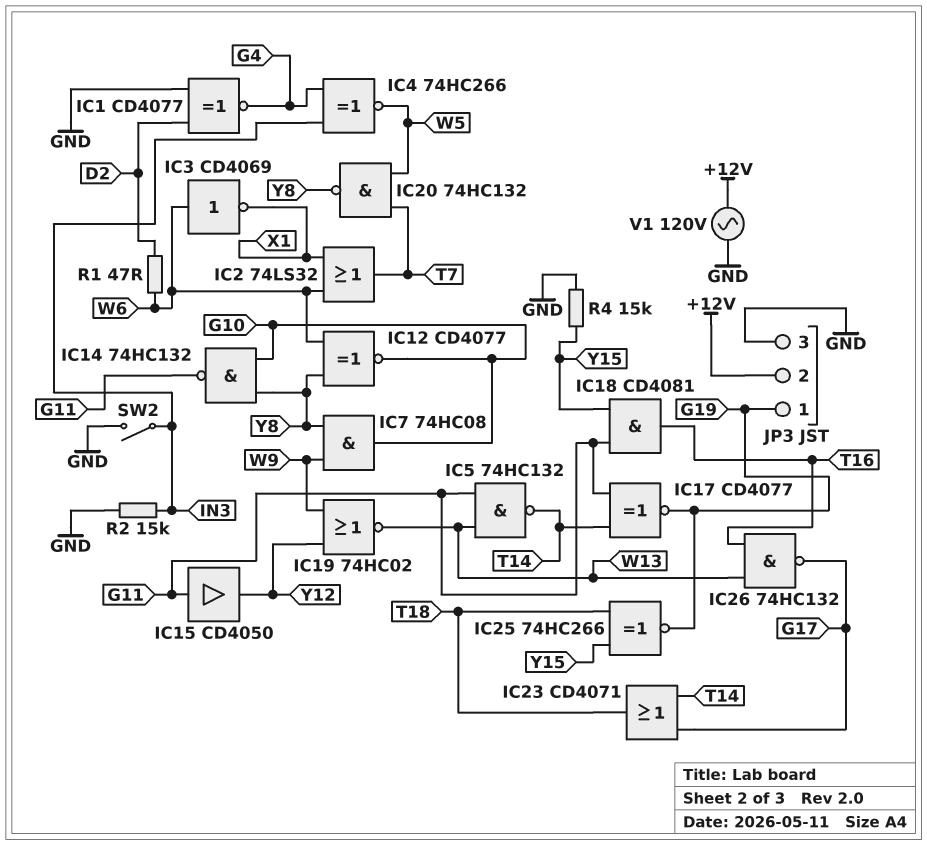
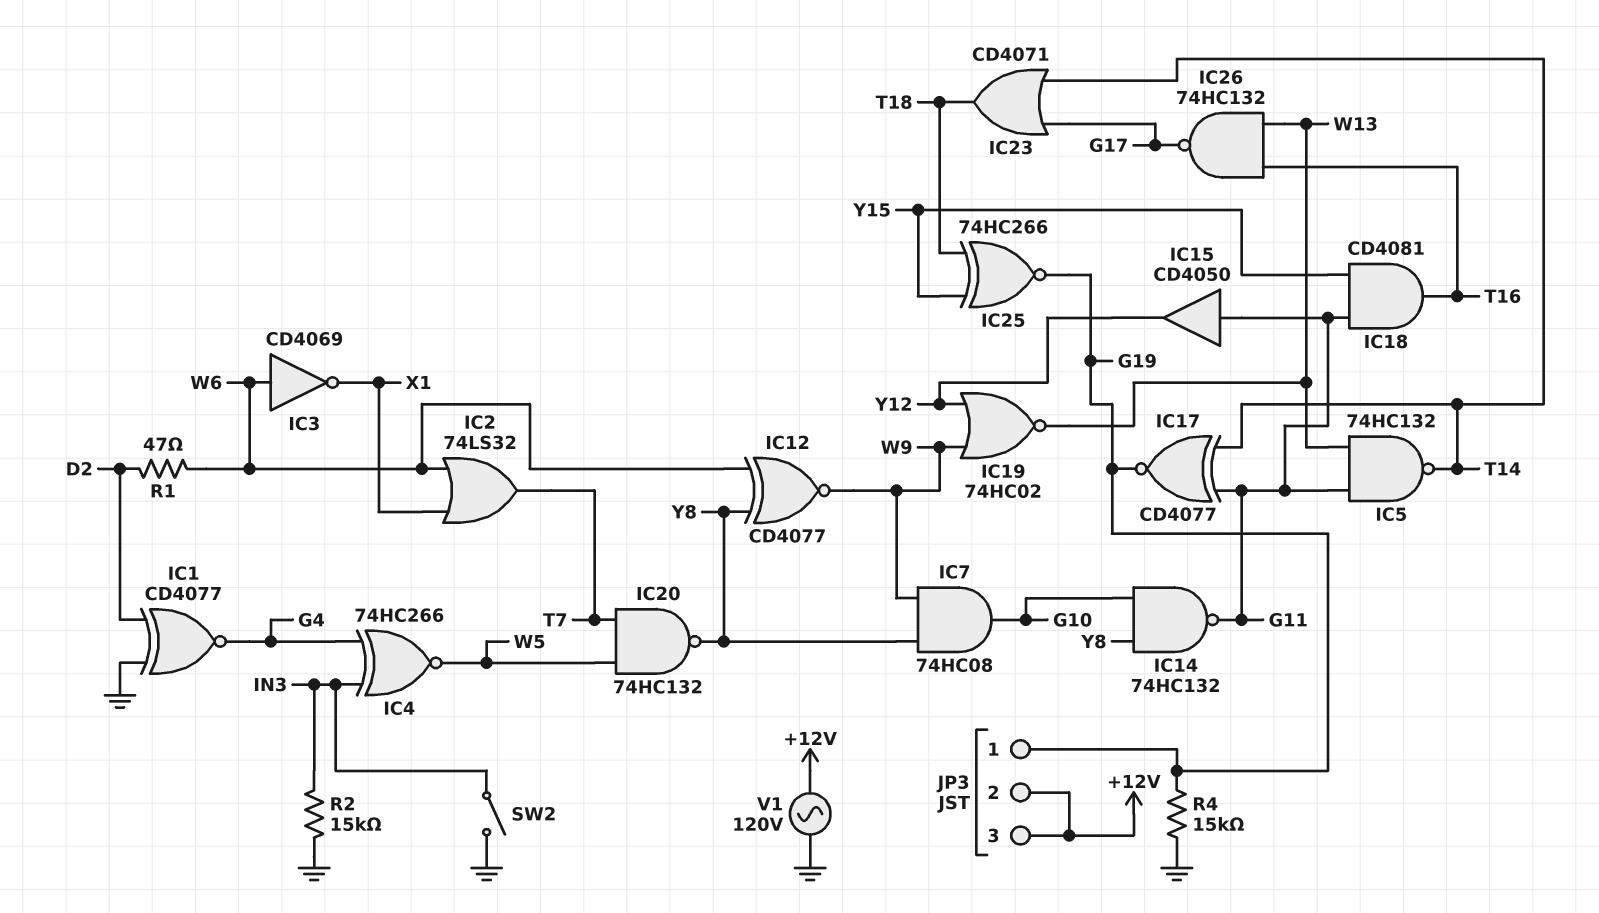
IC12: XNOR CD4077 (in W6, in Y8, out G10) -> XNOR CD4077 (in W6, in Y8, out W9)
JP3 pin 3: GND -> +12V
R4: 15k (GND, Y15) -> 15k (G19, GND)

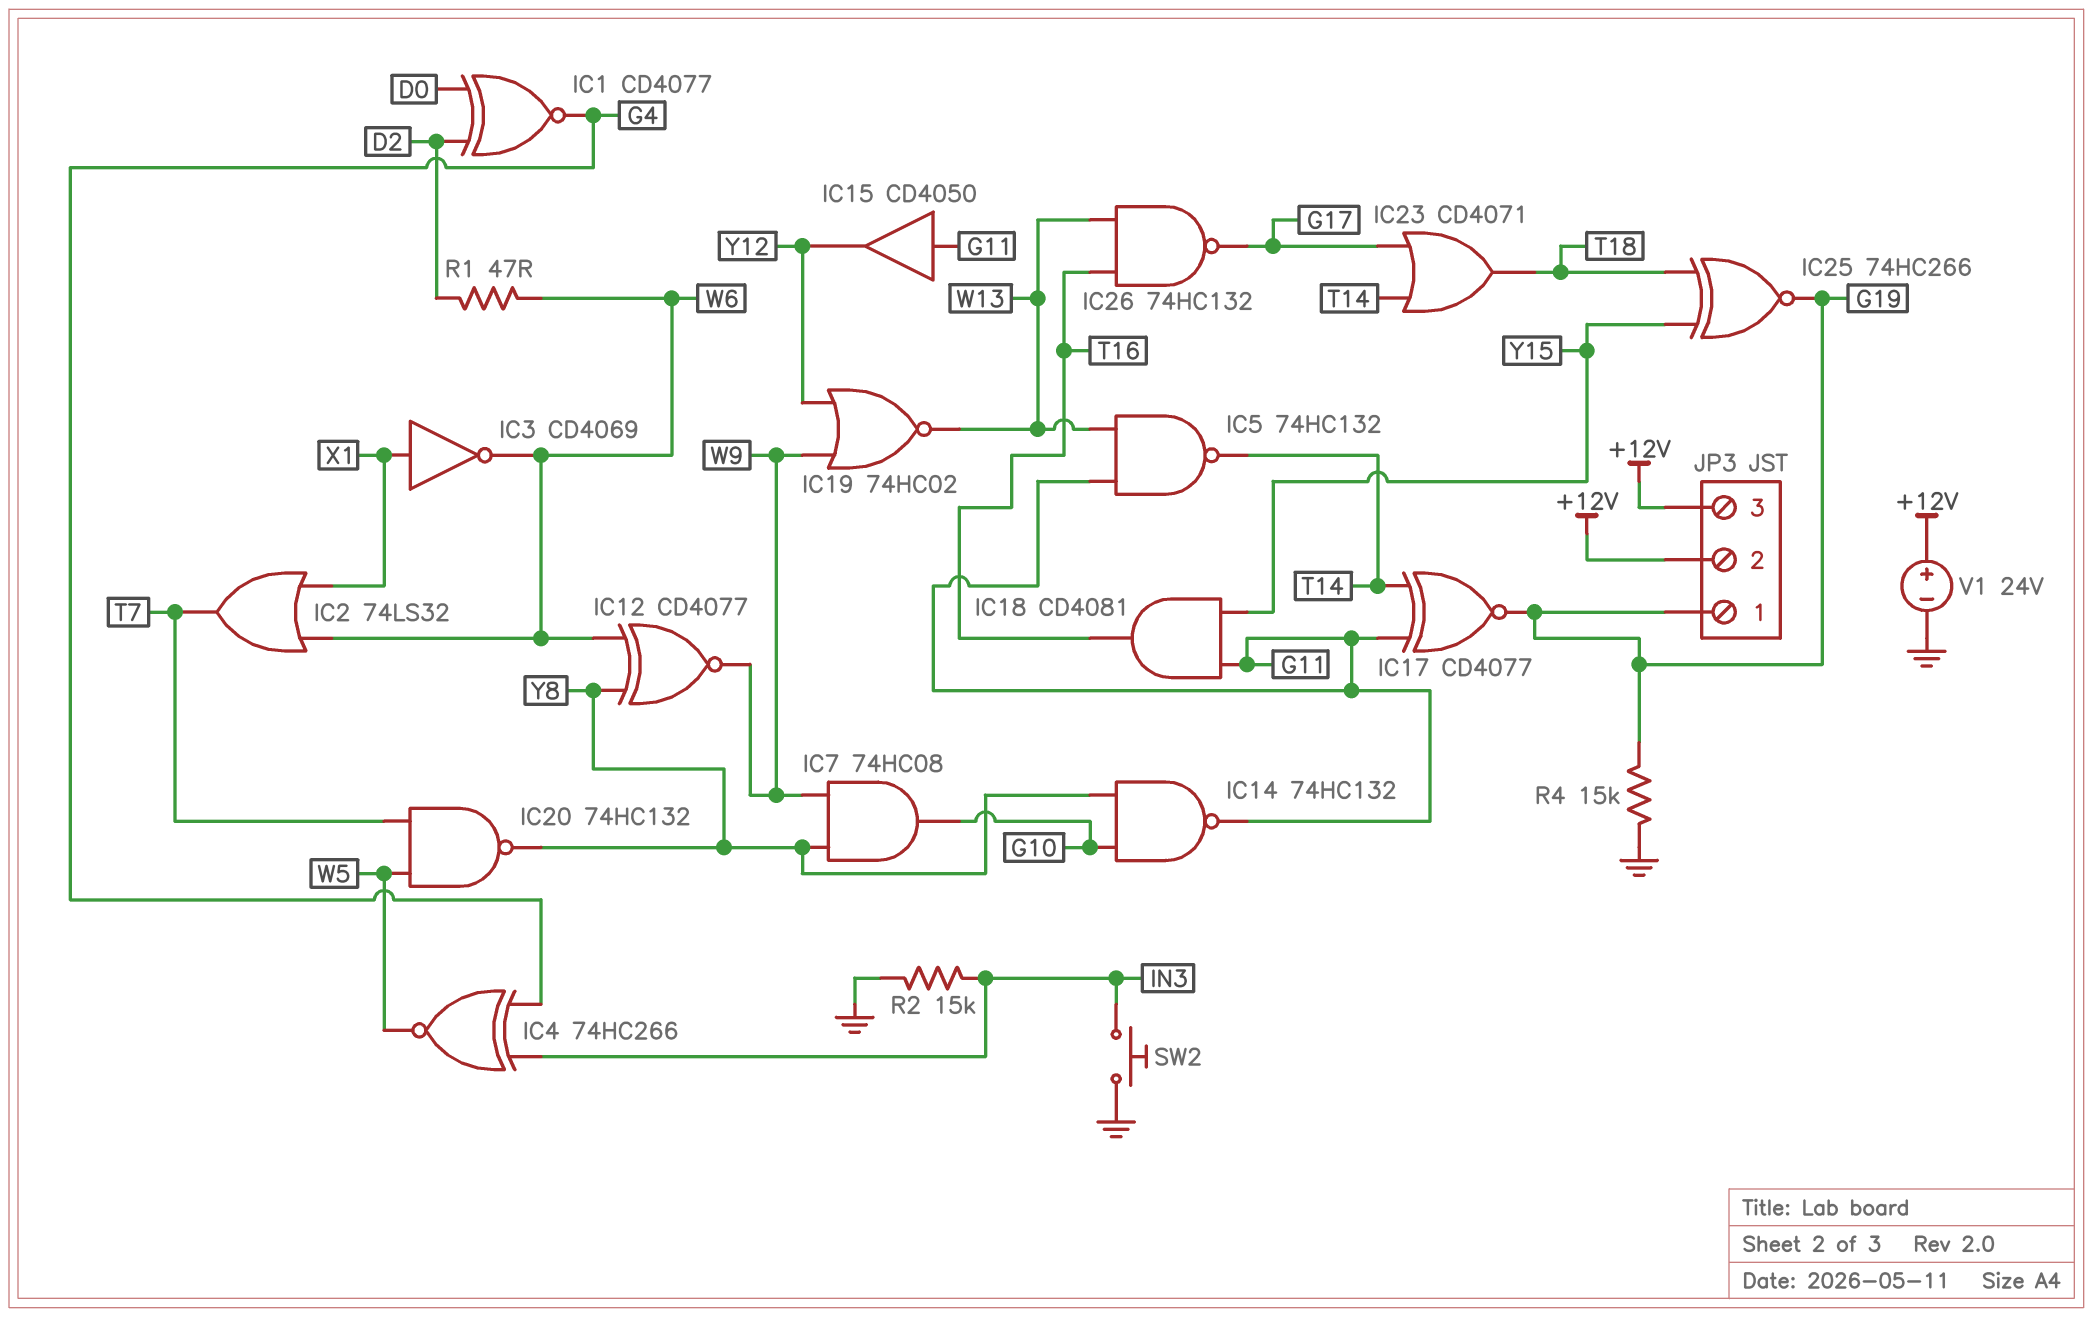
IC1: XNOR CD4077 (in D2, in GND, out G4) -> XNOR CD4077 (in D0, in D2, out G4)
IC3: NOT CD4069 (in W6, out X1) -> NOT CD4069 (in X1, out W6)
SW2: switch (GND, IN3) -> button (GND, IN3)
V1: AC 120V (+12V, GND) -> 24V (plus +12V, minus GND)

